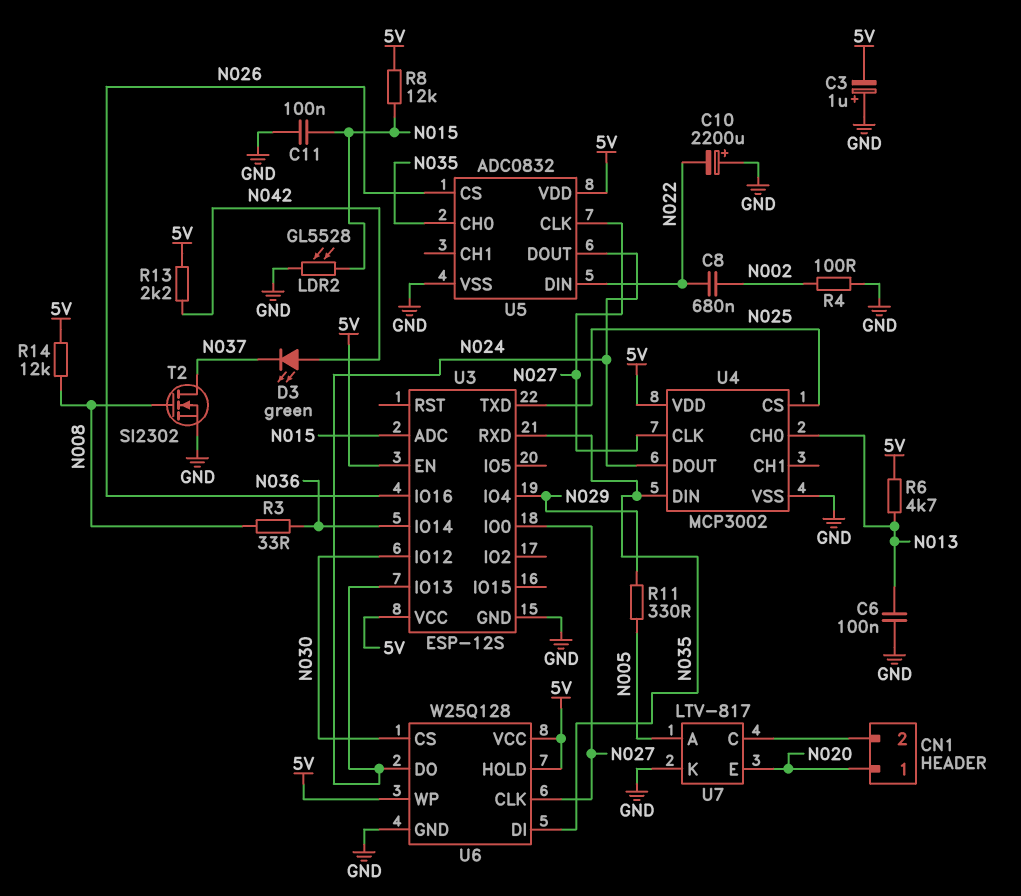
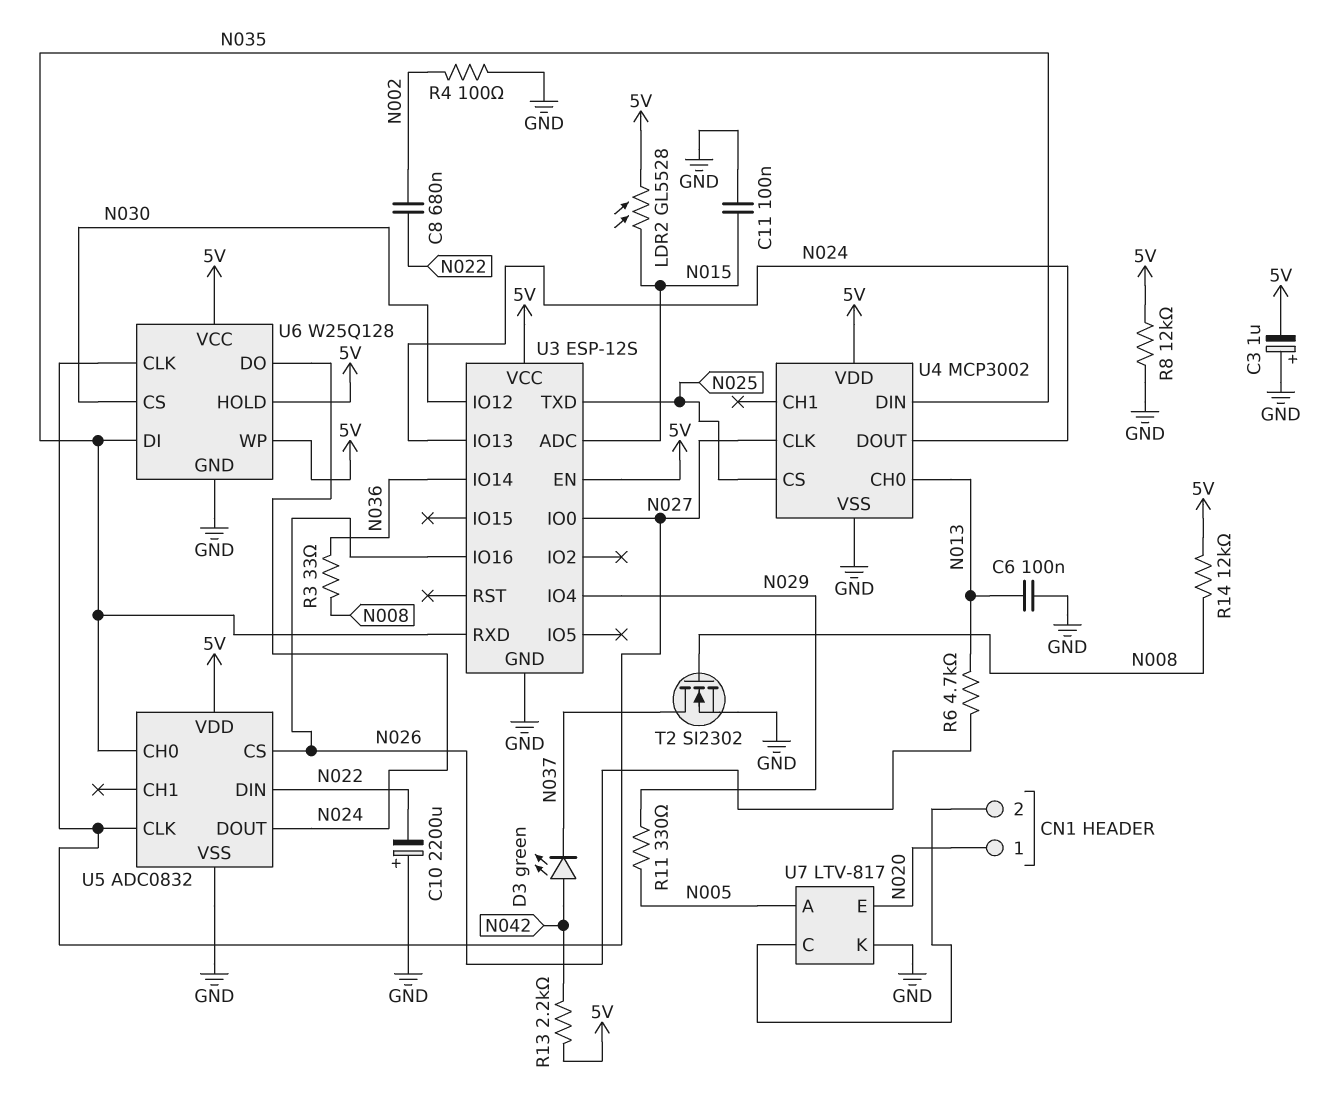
LDR2: GL5528 (GND, N015) -> GL5528 (5V, N015)
R6: 4.7k (5V, N013) -> 4.7k (N013, N026)
R8: 12k (5V, N015) -> 12k (5V, GND)

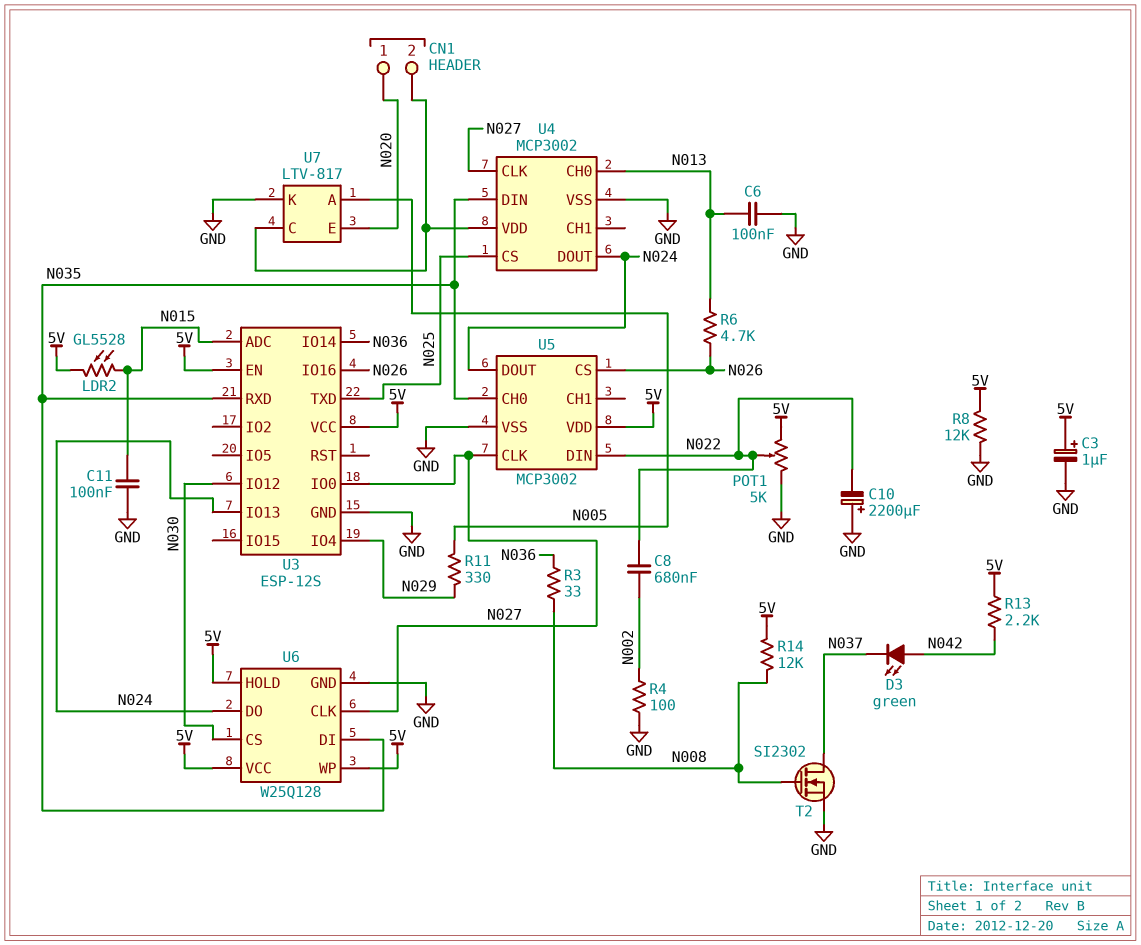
C3: 1uF (plus GND, minus 5V) -> 1uF (plus 5V, minus GND)
POT1: none -> 5k (5V, GND, wiper N022)
U4 pin VDD: 5V -> CN1/2
U5: ADC0832 -> MCP3002

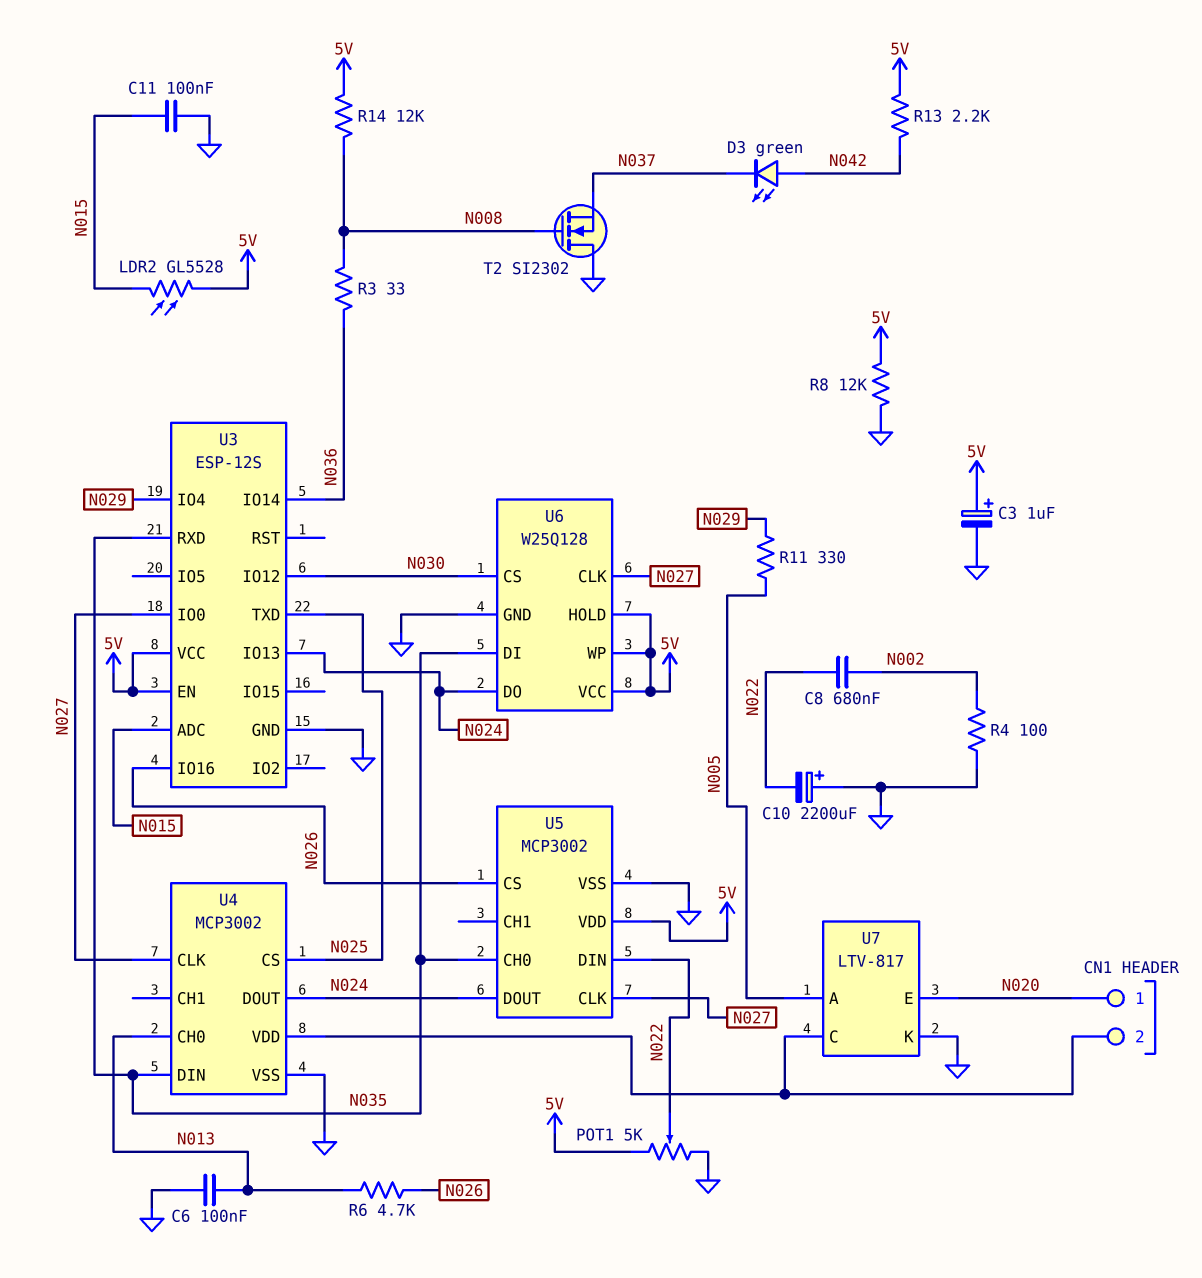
T2: NMOS SI2302 (G N008, D N037, S GND) -> NMOS SI2302 (G N008, D GND, S N037)

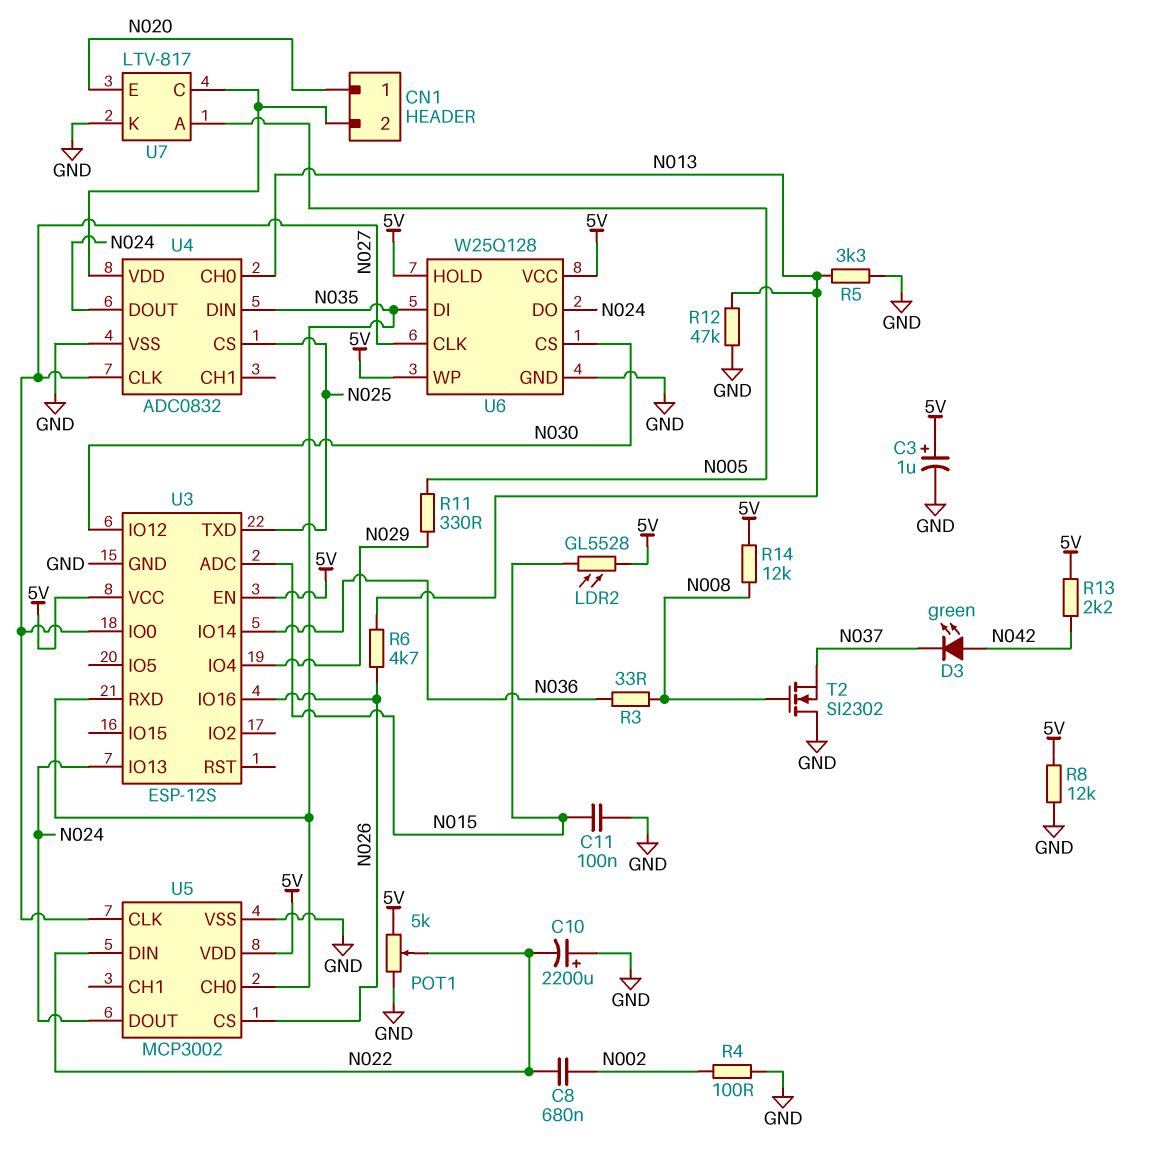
C6: 100nF (GND, N013) -> none
R5: none -> 3.3k (GND, N013)
R12: none -> 47k (GND, N013)
U4: MCP3002 -> ADC0832

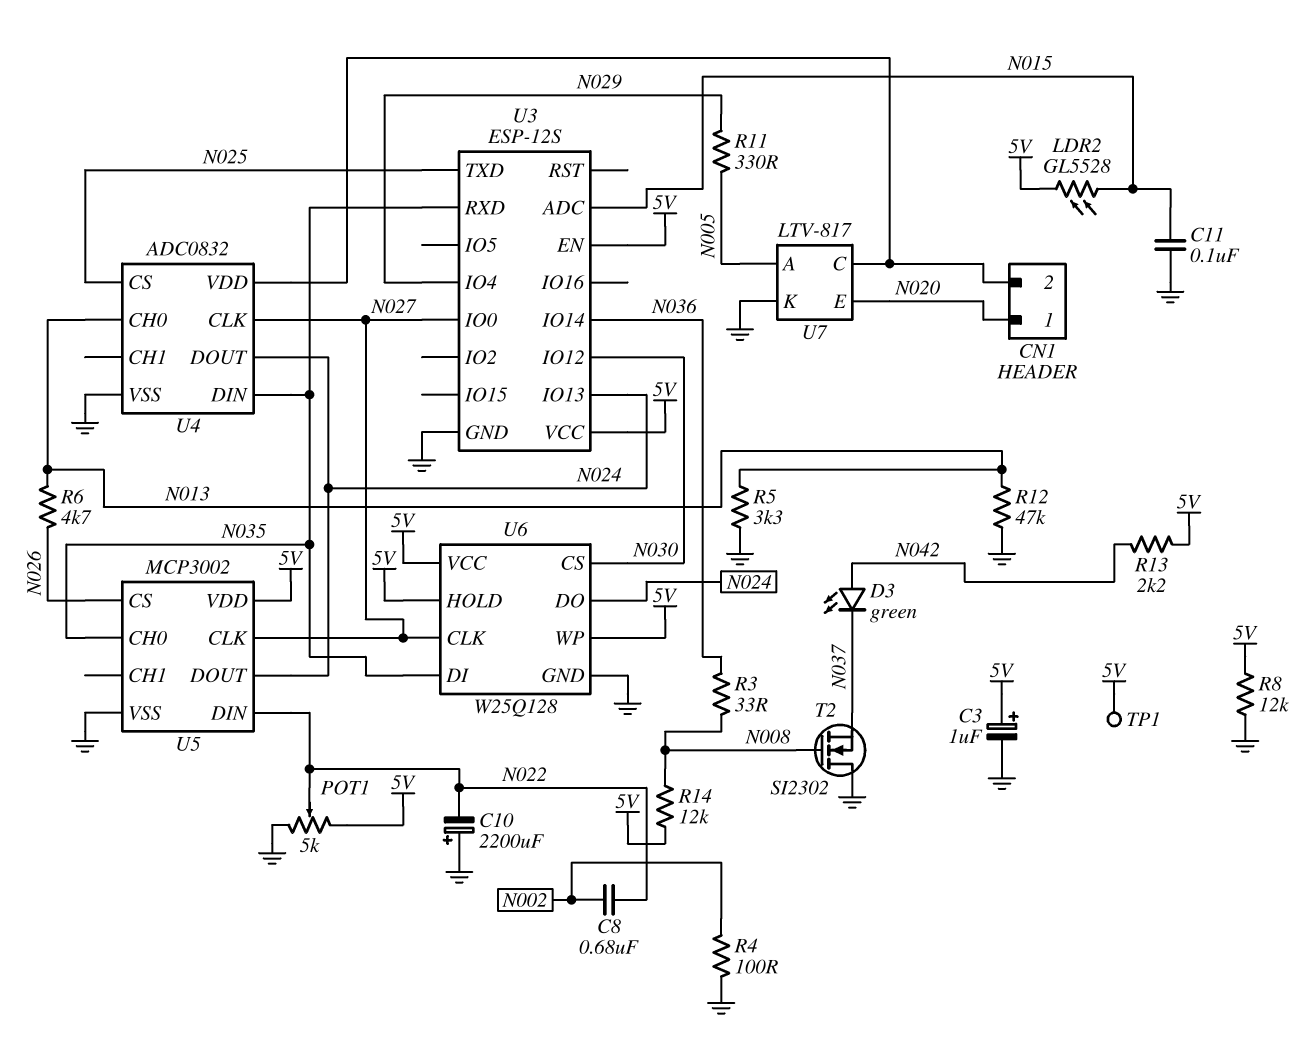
TP1: none -> test point (5V)
U3 pin IO16: N026 -> none

